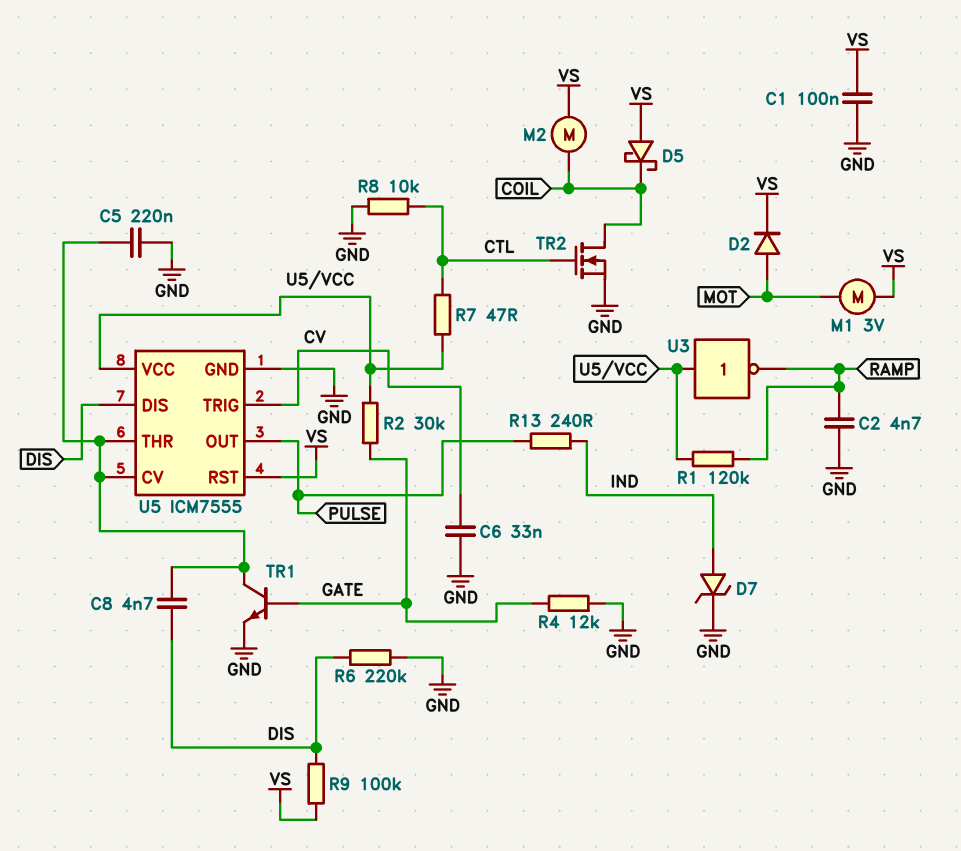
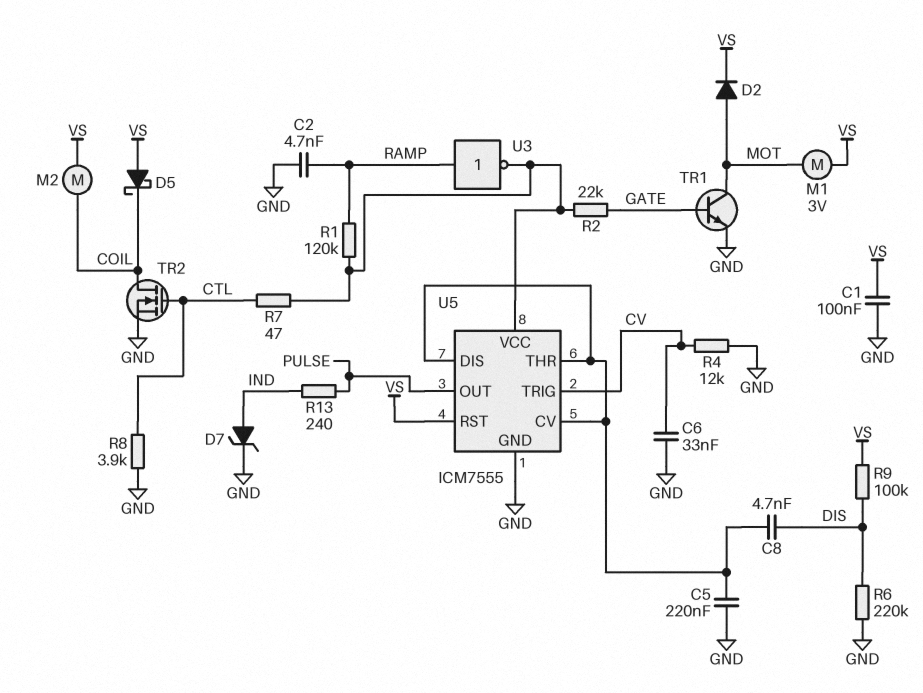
R2: 30k (GATE, U5/VCC) -> 22k (GATE, U5/VCC)
R4: 12k (GATE, GND) -> 12k (CV, GND)
R8: 10k (CTL, GND) -> 3.9k (CTL, GND)
TR1: NPN (B GATE, C U5/CV, E GND) -> NPN (B GATE, C MOT, E GND)
U3: NOT (in U5/VCC, out RAMP) -> NOT (in RAMP, out U5/VCC)
U5 pin DIS: DIS -> U5/CV

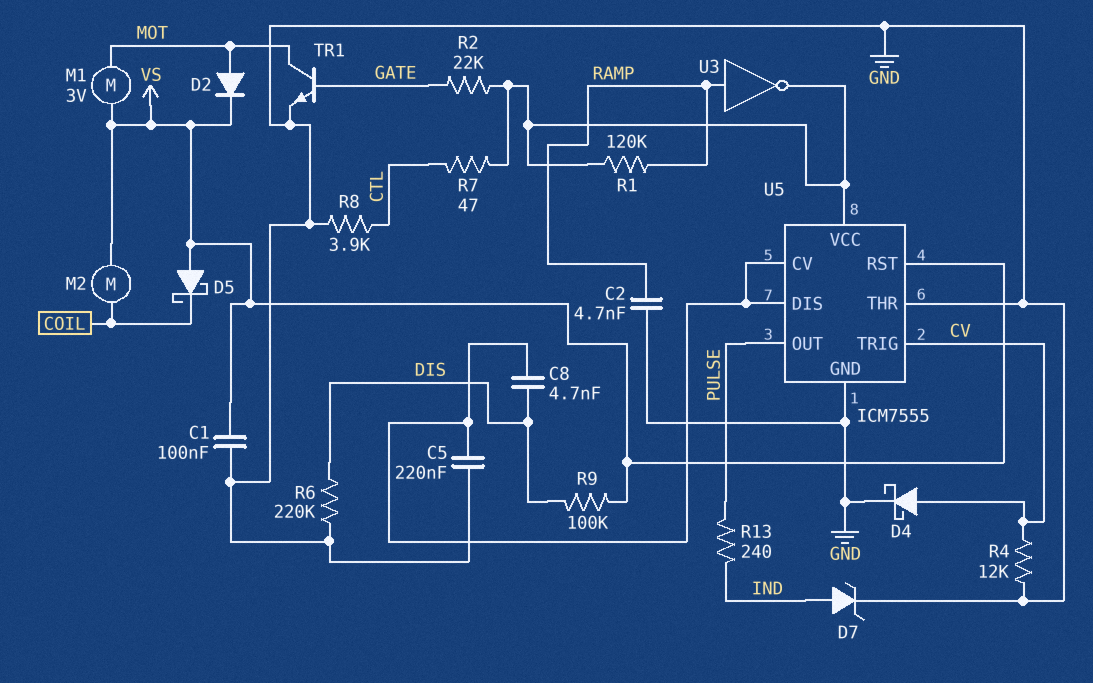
C6: 33nF (CV, GND) -> none
D4: none -> schottky (A CV, K GND)
TR2: NMOS (G CTL, D COIL, S GND) -> none
U5 pin THR: U5/CV -> GND

